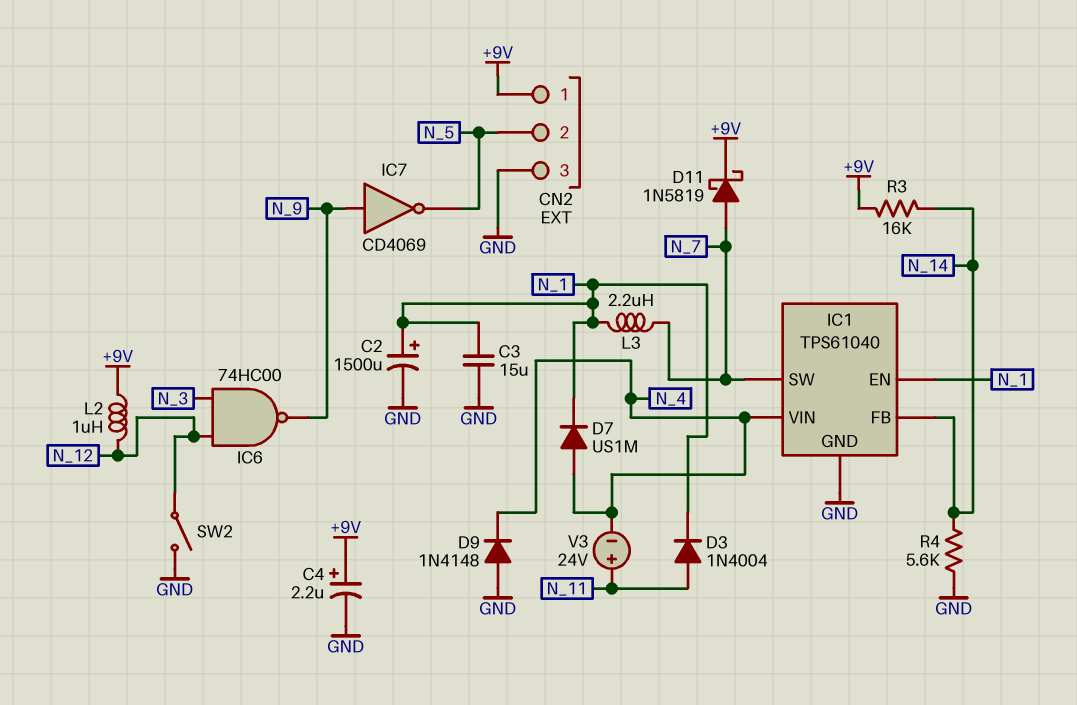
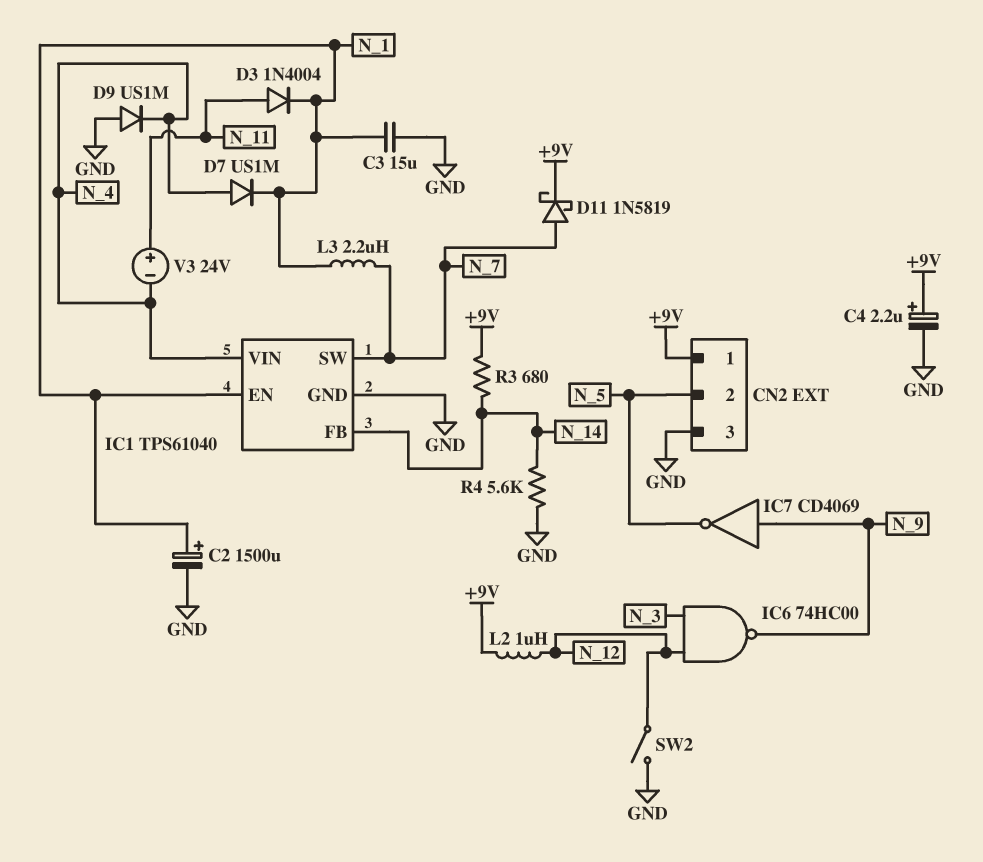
D9: diode 1N4148 (A GND, K N_4) -> diode US1M (A GND, K N_4)
R3: 16k (+9V, N_14) -> 680 (+9V, N_14)

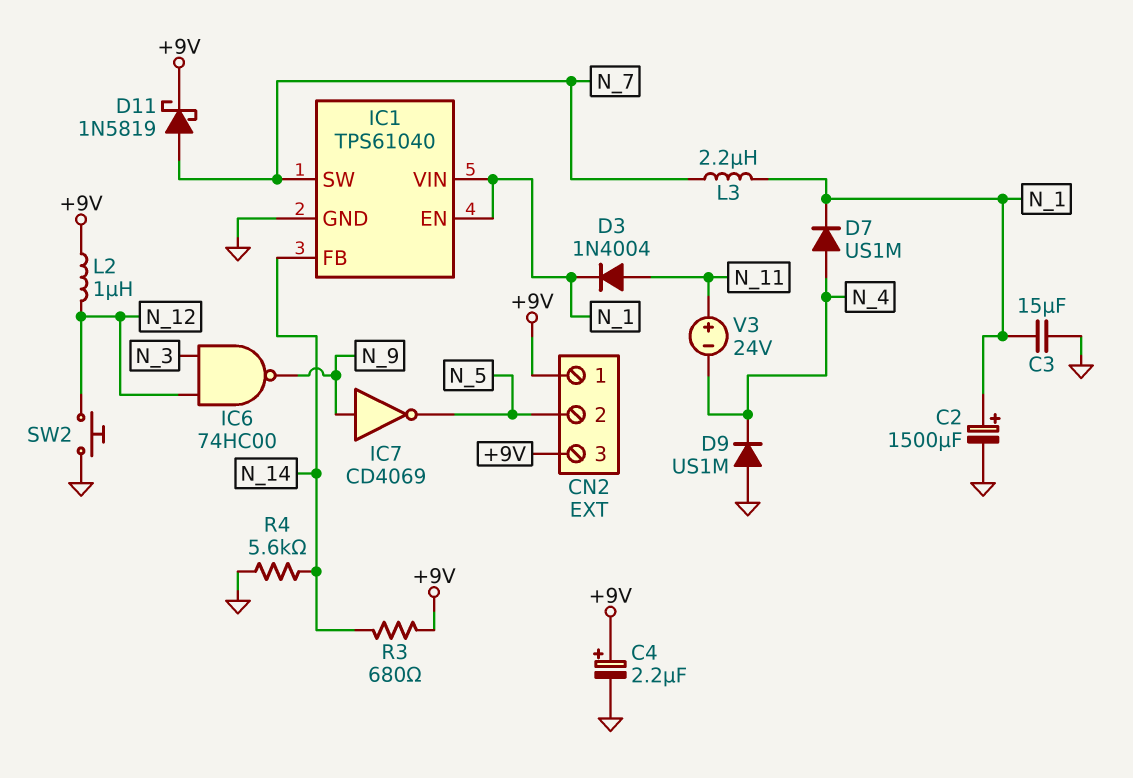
CN2 pin 3: GND -> +9V
IC1 pin VIN: N_4 -> N_1
SW2: switch (GND, N_12) -> button (GND, N_12)

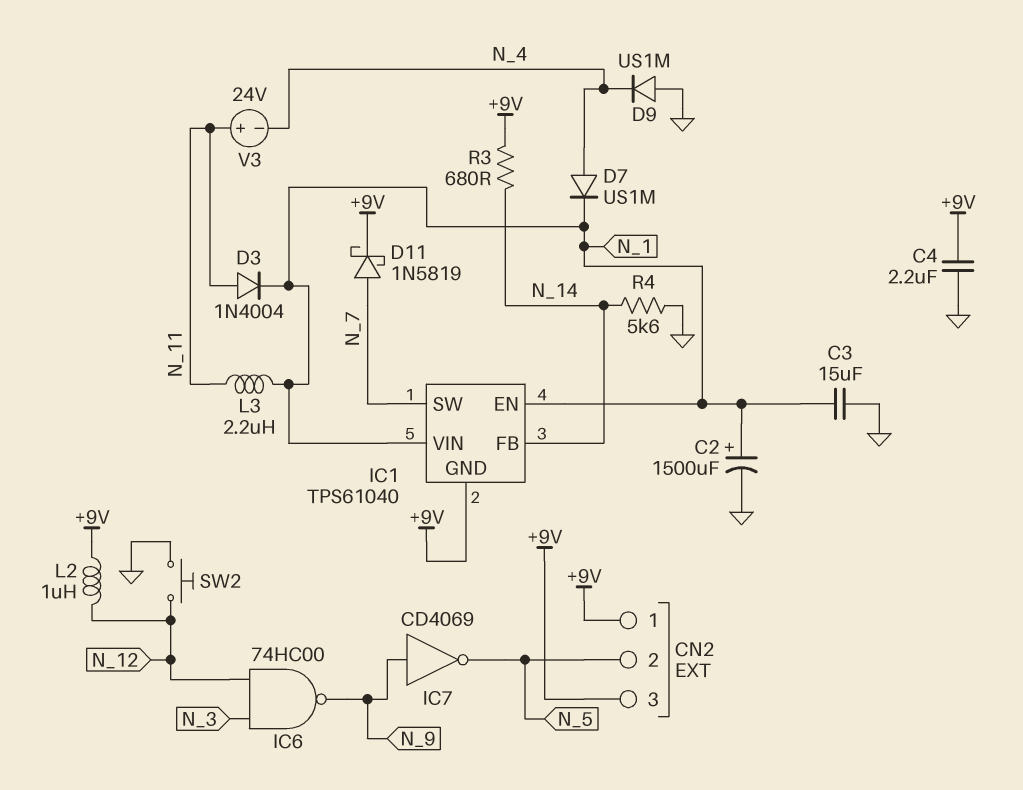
C4: 2.2uF (plus +9V, minus GND) -> 2.2uF (+9V, GND)
IC1 pin GND: GND -> +9V
L3: 2.2uH (N_1, N_7) -> 2.2uH (N_1, N_11)

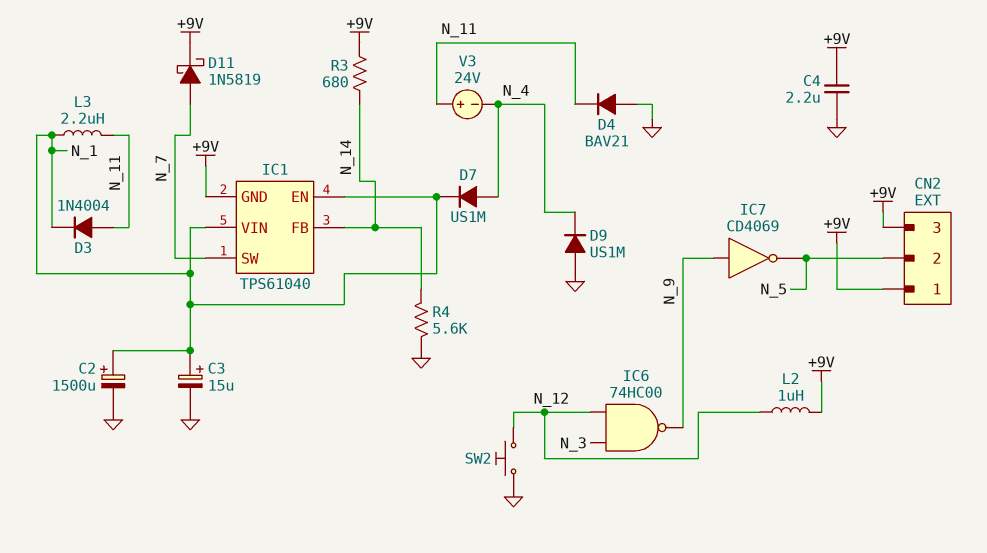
C3: 15uF (GND, N_1) -> 15uF (plus N_1, minus GND)
D4: none -> diode BAV21 (A GND, K N_11)

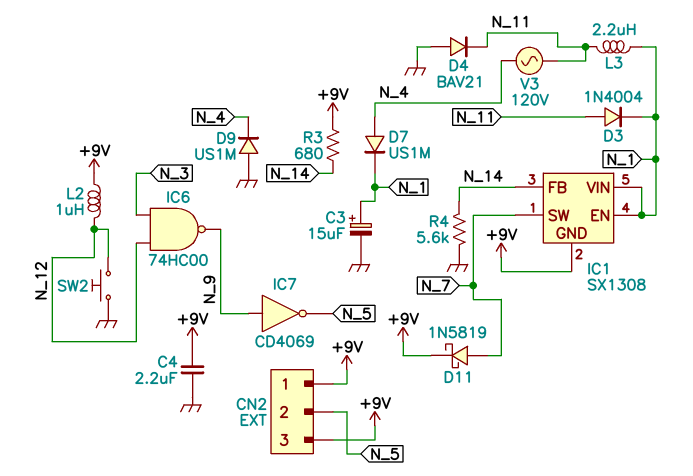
C2: 1500uF (plus N_1, minus GND) -> none
IC1: TPS61040 -> SX1308
V3: 24V (plus N_11, minus N_4) -> AC 120V (N_4, N_11)

